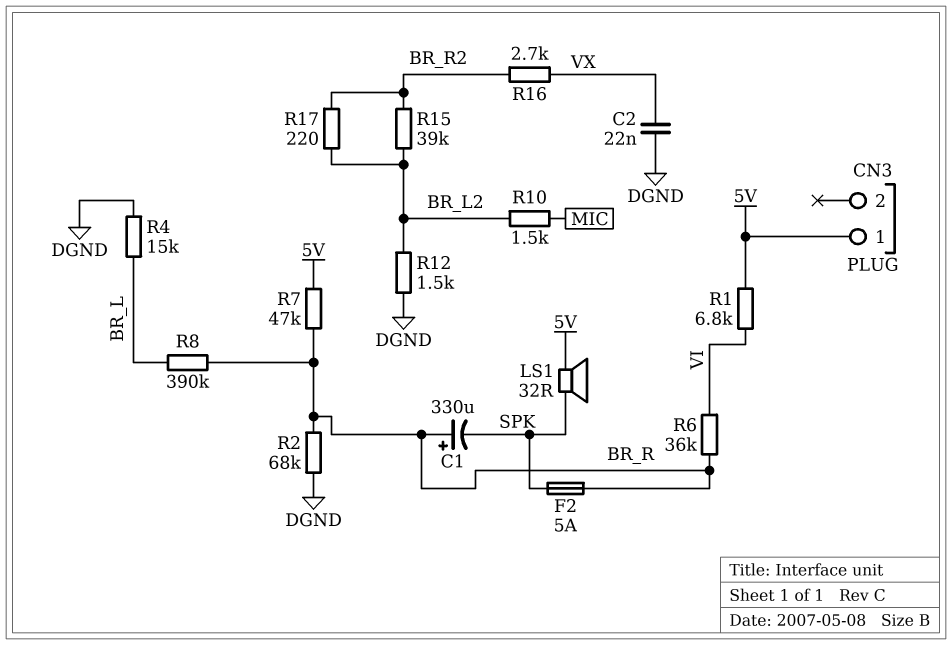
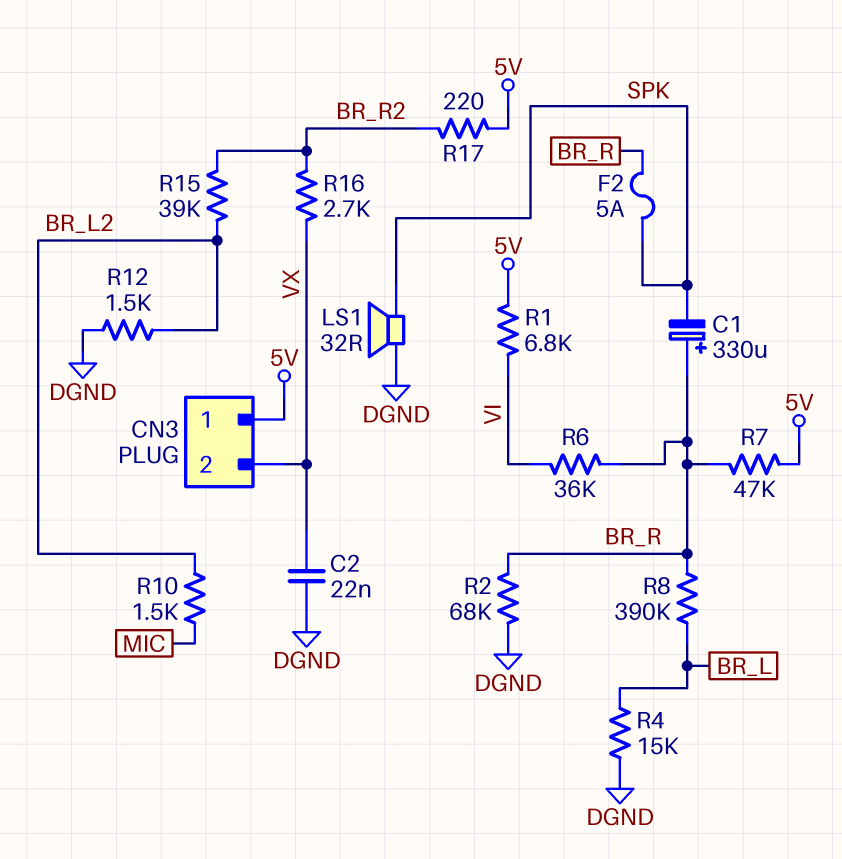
CN3 pin 2: none -> VX
LS1: speaker 32R (5V, SPK) -> speaker 32R (DGND, SPK)
R17: 220 (BR_L2, BR_R2) -> 220 (5V, BR_R2)

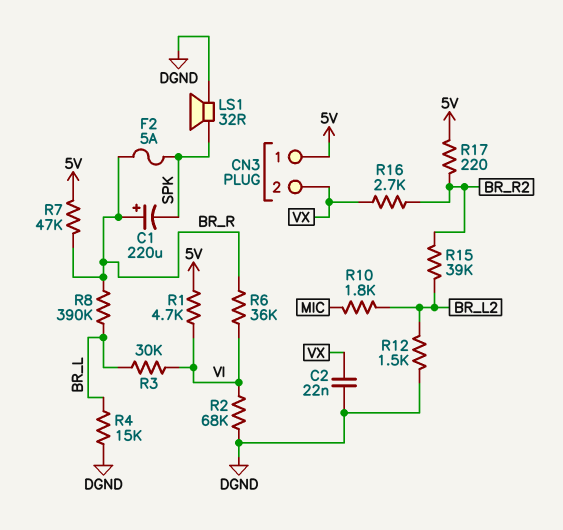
C1: 330uF (plus BR_R, minus SPK) -> 220uF (plus BR_R, minus SPK)
R1: 6.8k (5V, VI) -> 4.7k (5V, VI)
R2: 68k (BR_R, DGND) -> 68k (DGND, VI)
R3: none -> 30k (BR_L, VI)
R10: 1.5k (BR_L2, MIC) -> 1.8k (BR_L2, MIC)

